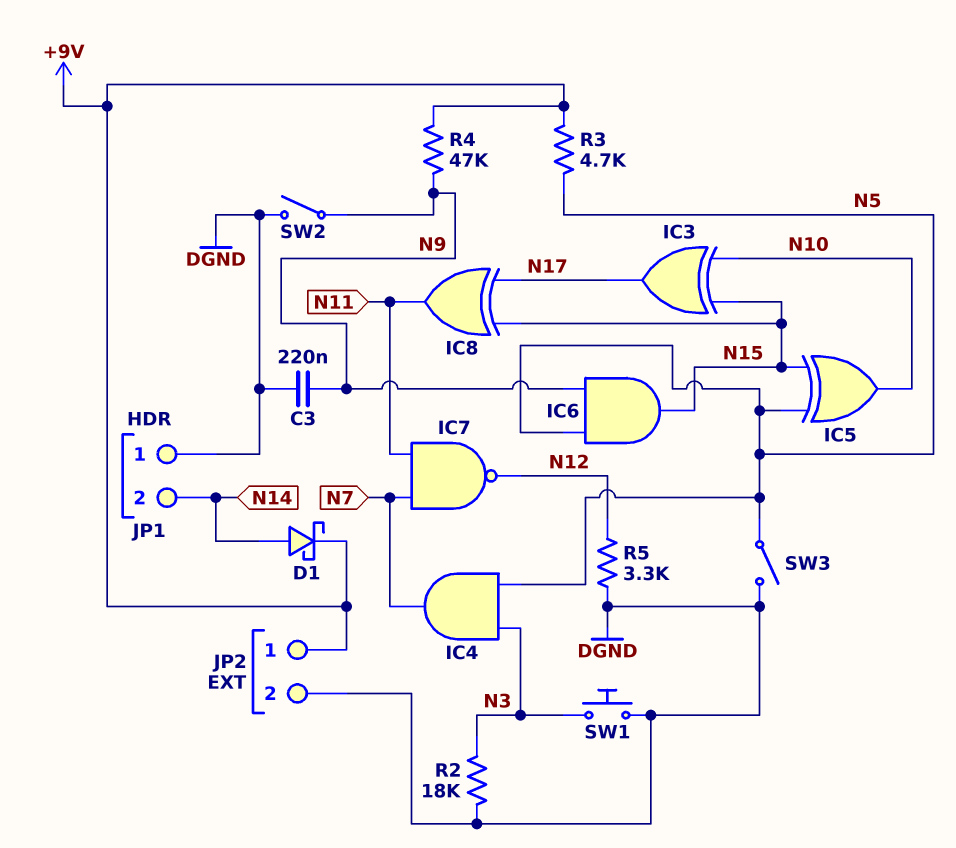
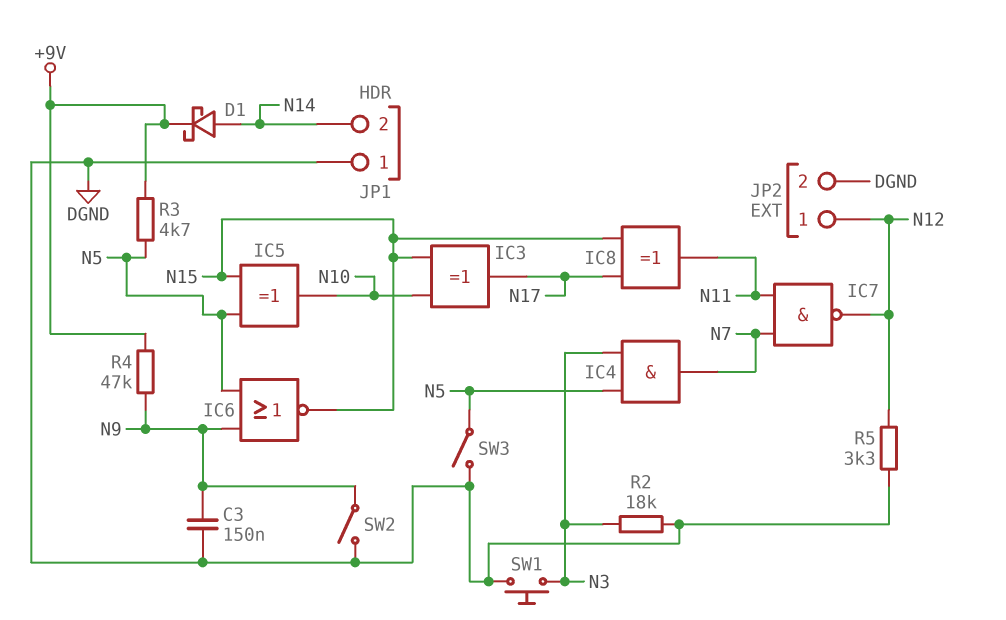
C3: 220nF (DGND, N9) -> 150nF (DGND, N9)
IC6: AND (in N5, in N9, out N15) -> NOR (in N5, in N9, out N15)
JP2 pin 1: +9V -> N12

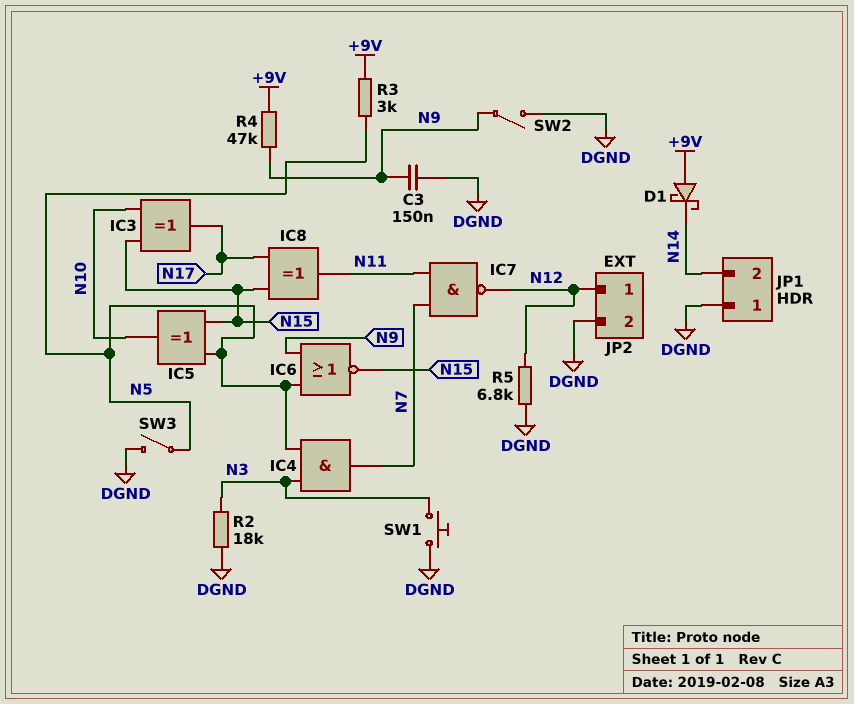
D1: schottky (A N14, K +9V) -> schottky (A +9V, K N14)
R3: 4.7k (+9V, N5) -> 3k (+9V, N5)
R5: 3.3k (DGND, N12) -> 6.8k (DGND, N12)

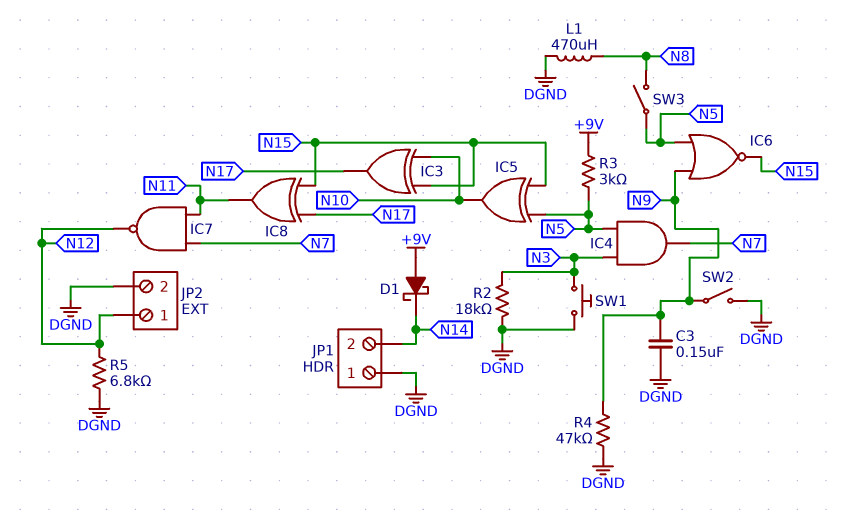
L1: none -> 470uH (DGND, N8)
R4: 47k (+9V, N9) -> 47k (DGND, N9)
SW3: switch (DGND, N5) -> switch (N5, N8)

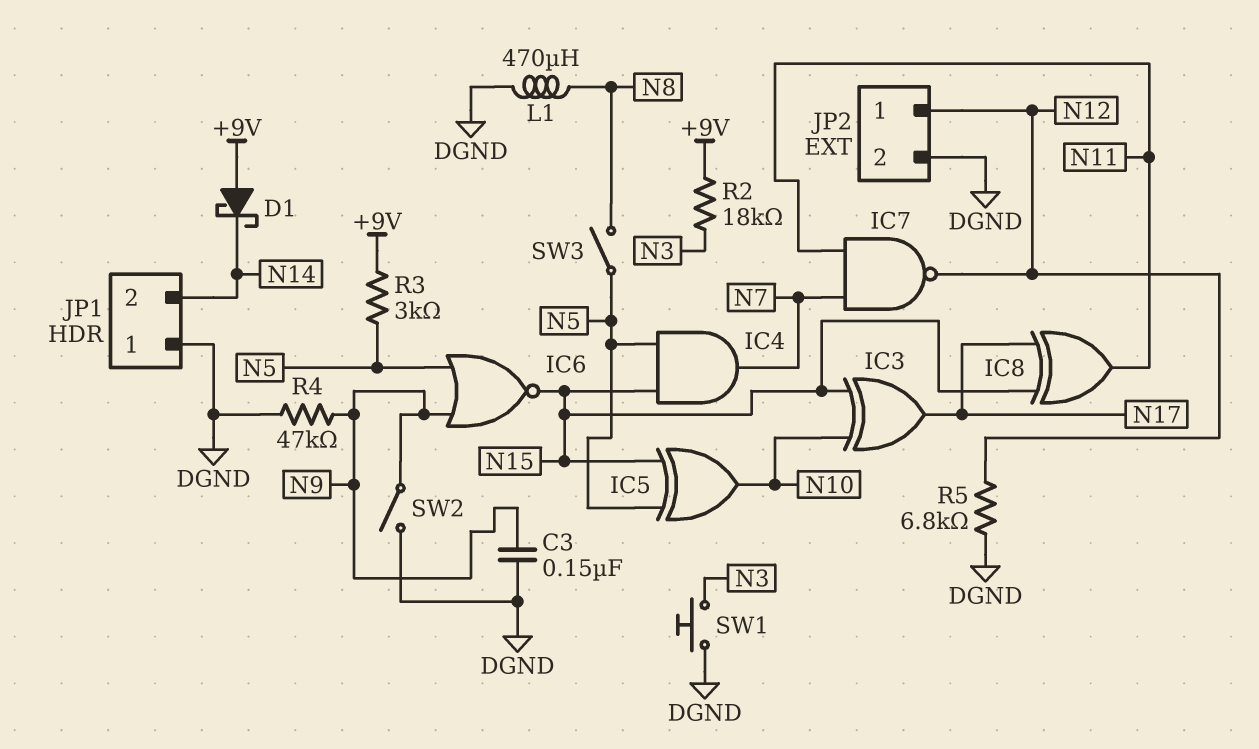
IC4: AND (in N3, in N5, out N7) -> AND (in N5, in N15, out N7)
R2: 18k (DGND, N3) -> 18k (+9V, N3)

